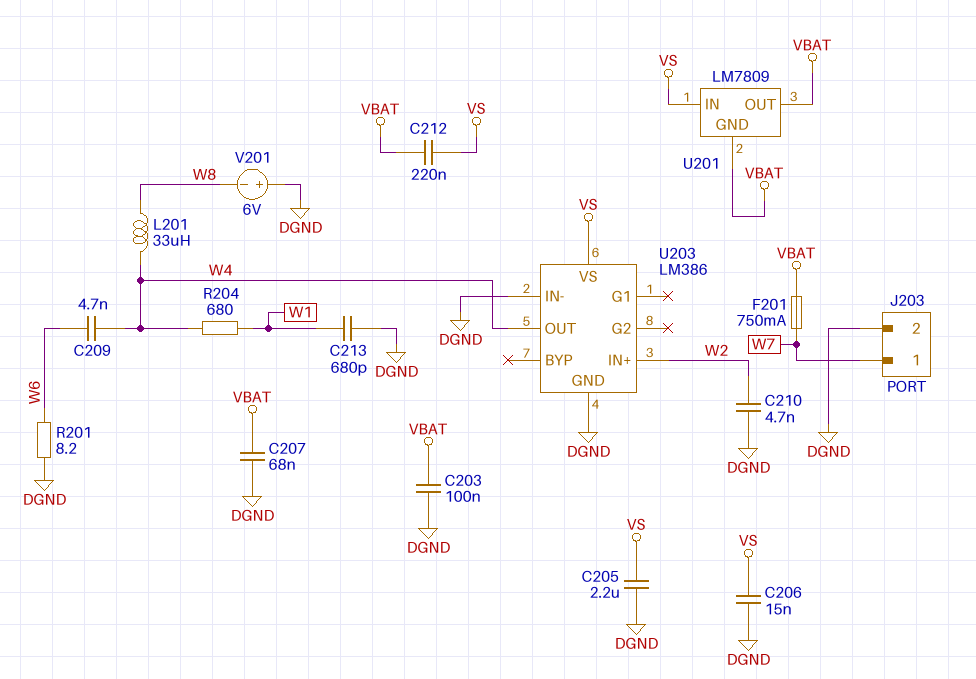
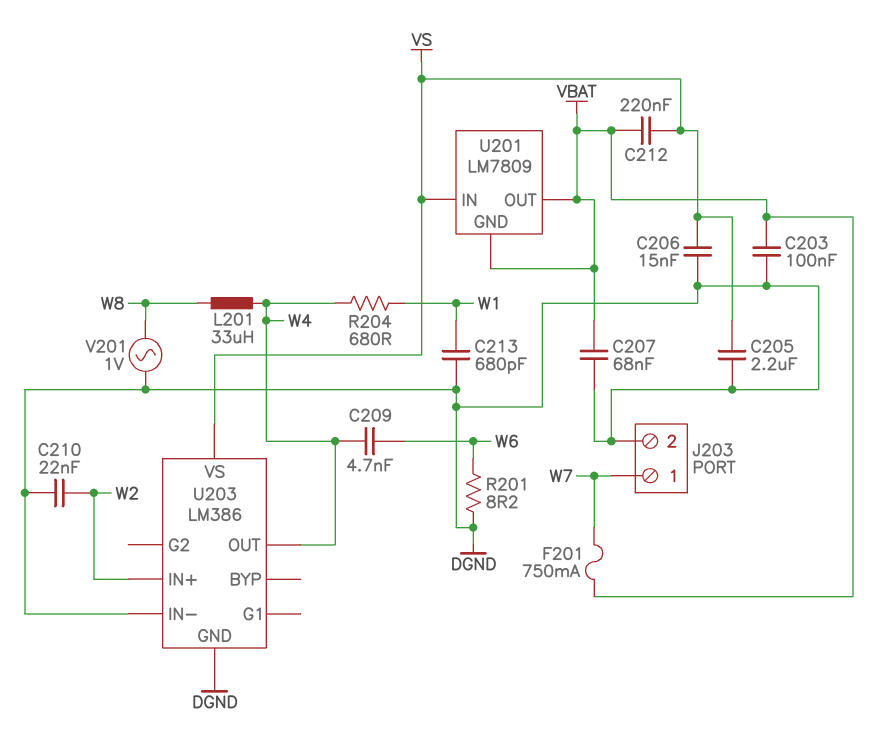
C210: 4.7nF (DGND, W2) -> 22nF (DGND, W2)
V201: 6V (plus DGND, minus W8) -> AC 1V (DGND, W8)

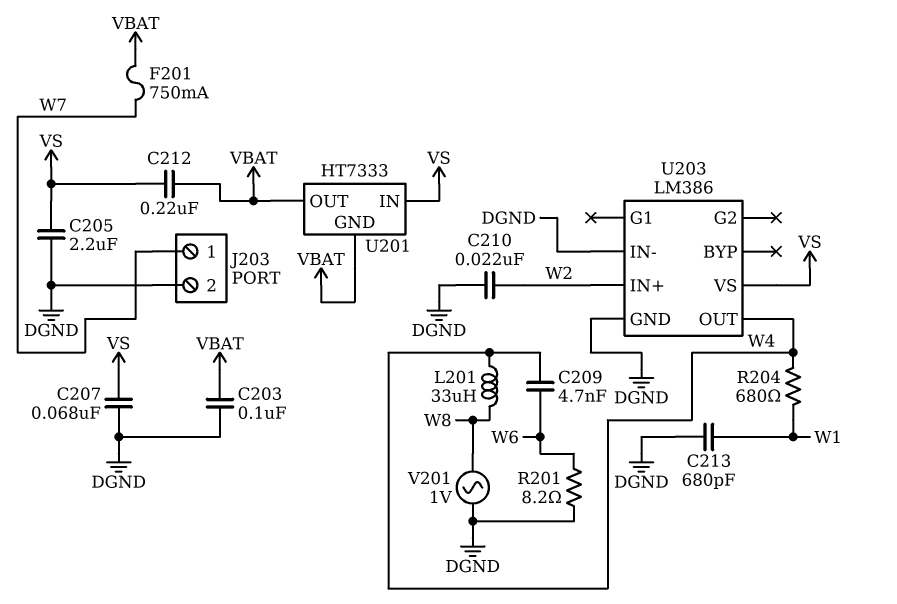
C206: 15nF (DGND, VS) -> none
C207: 68nF (DGND, VBAT) -> 68nF (DGND, VS)
U201: LM7809 -> HT7333

